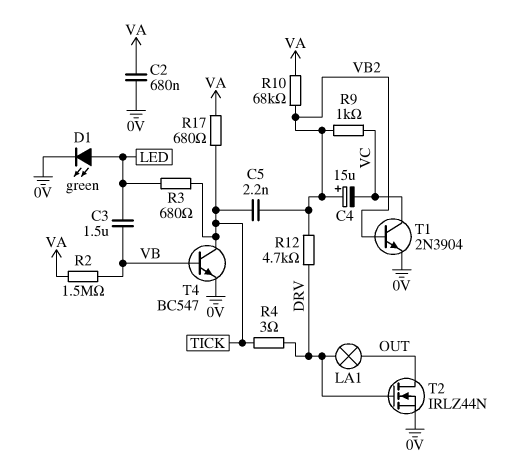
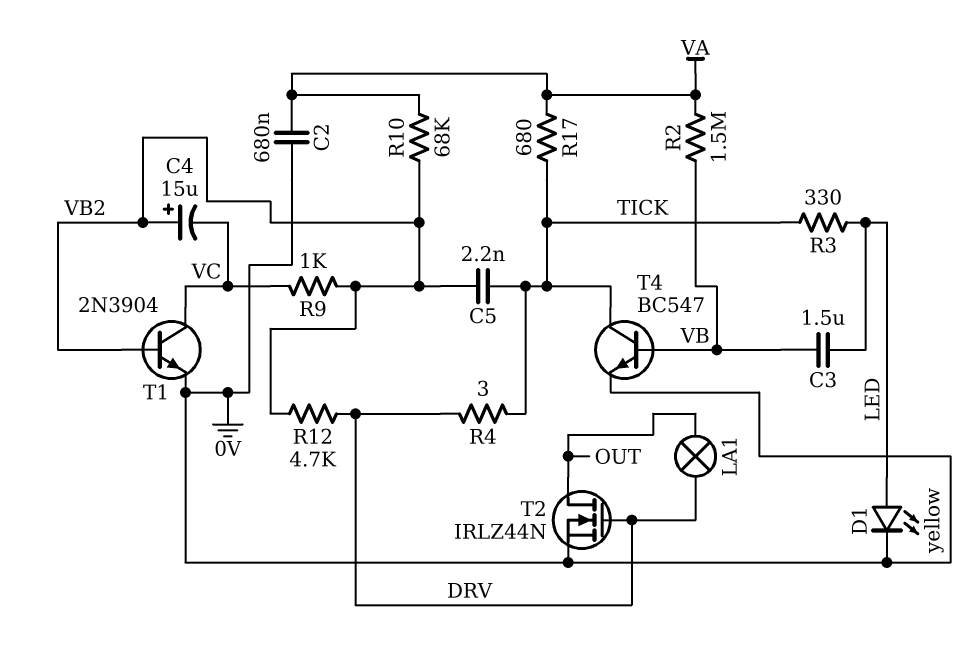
D1: LED green (A LED, K 0V) -> LED yellow (A LED, K 0V)
R3: 680 (LED, TICK) -> 330 (LED, TICK)

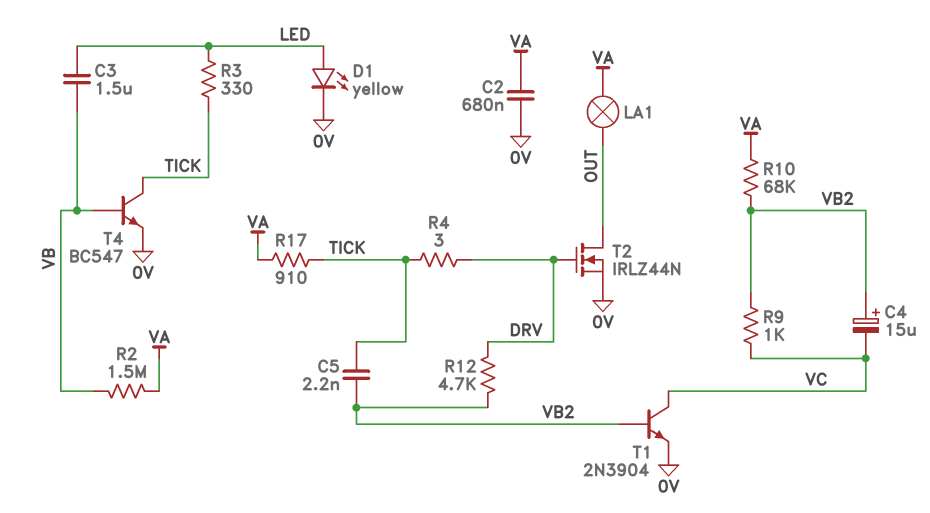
LA1: lamp (DRV, OUT) -> lamp (OUT, VA)
R17: 680 (TICK, VA) -> 910 (TICK, VA)

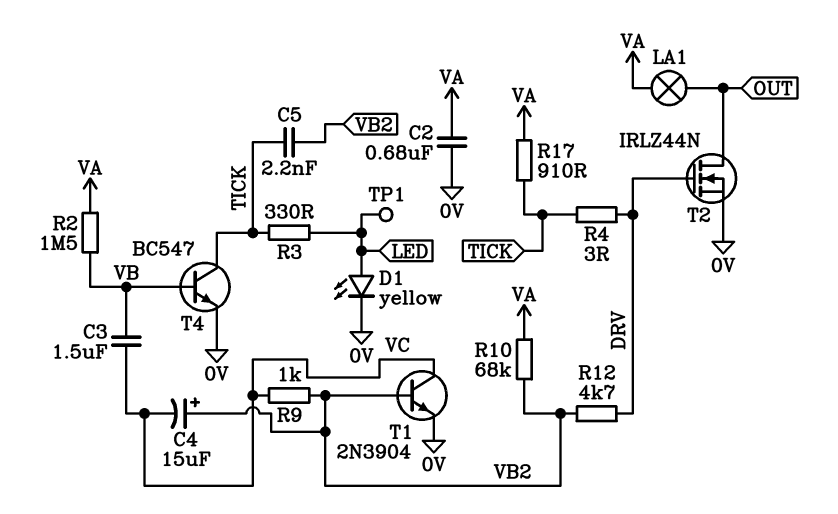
C3: 1.5uF (LED, VB) -> 1.5uF (VB, VC)
TP1: none -> test point (LED)

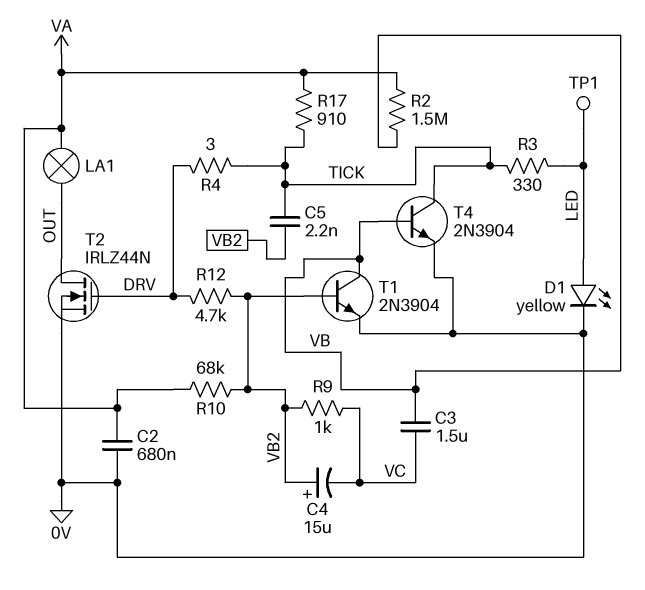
T1: NPN 2N3904 (B VB2, C VC, E 0V) -> NPN 2N3904 (B VB2, C VB, E 0V)
T4: NPN BC547 (B VB, C TICK, E 0V) -> NPN 2N3904 (B VB, C TICK, E 0V)

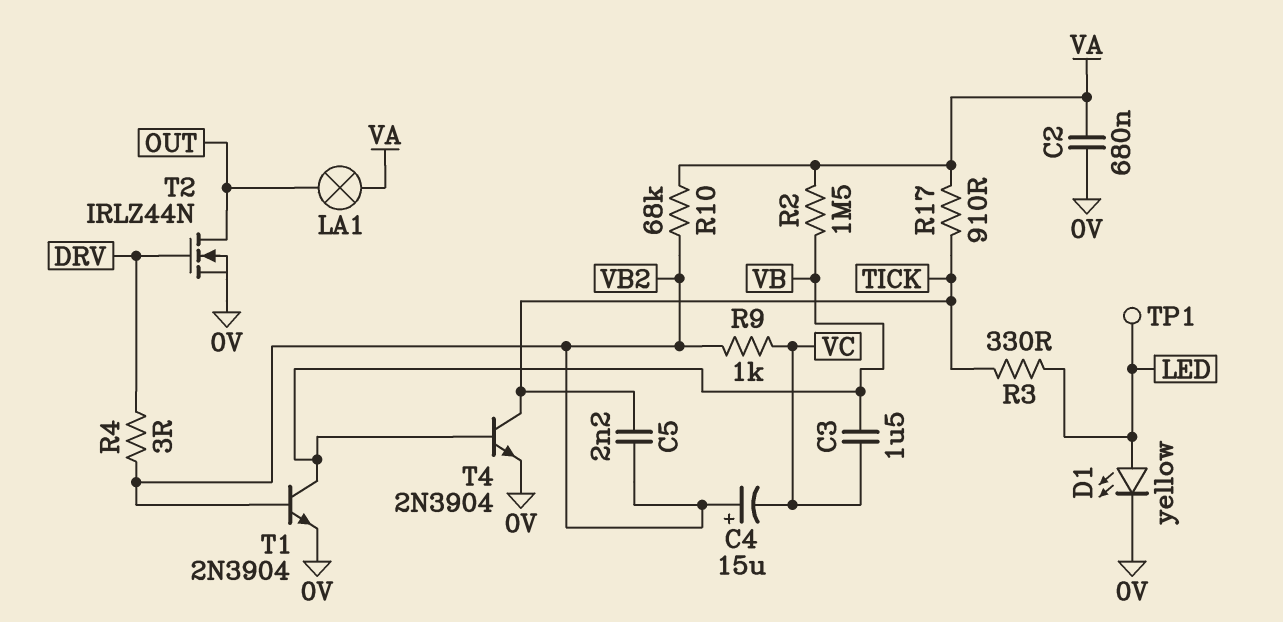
R4: 3 (DRV, TICK) -> 3 (DRV, VB2)
R12: 4.7k (DRV, VB2) -> none

